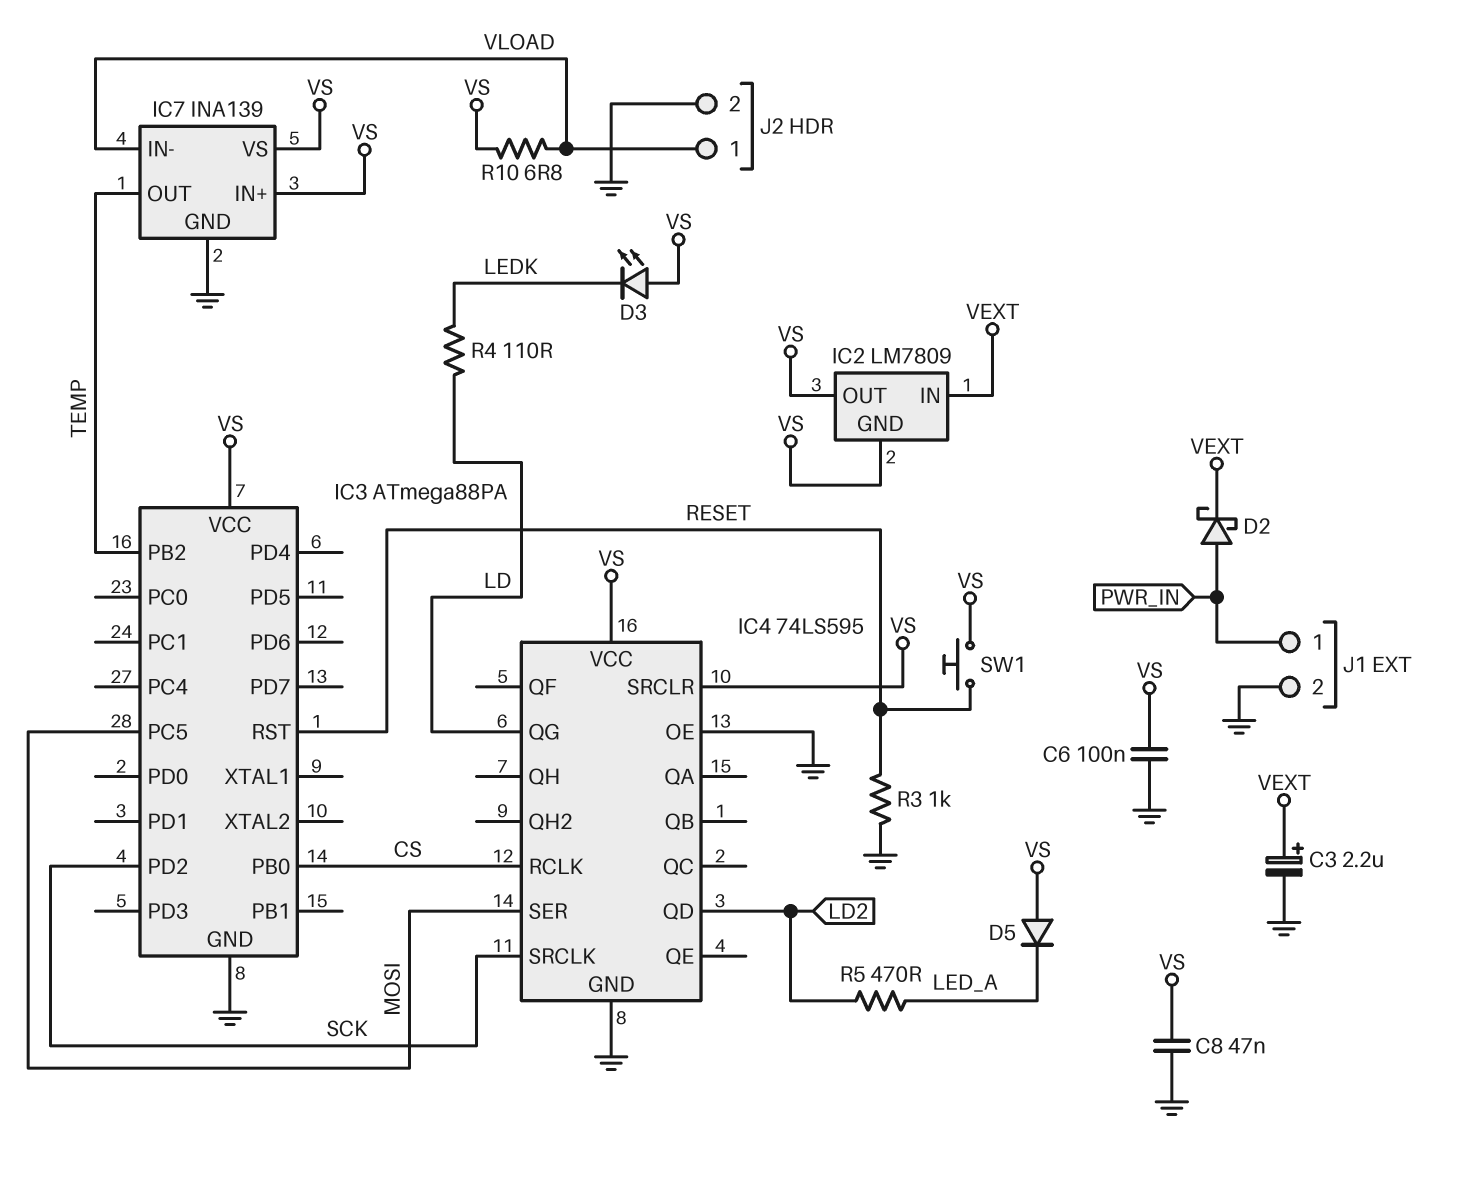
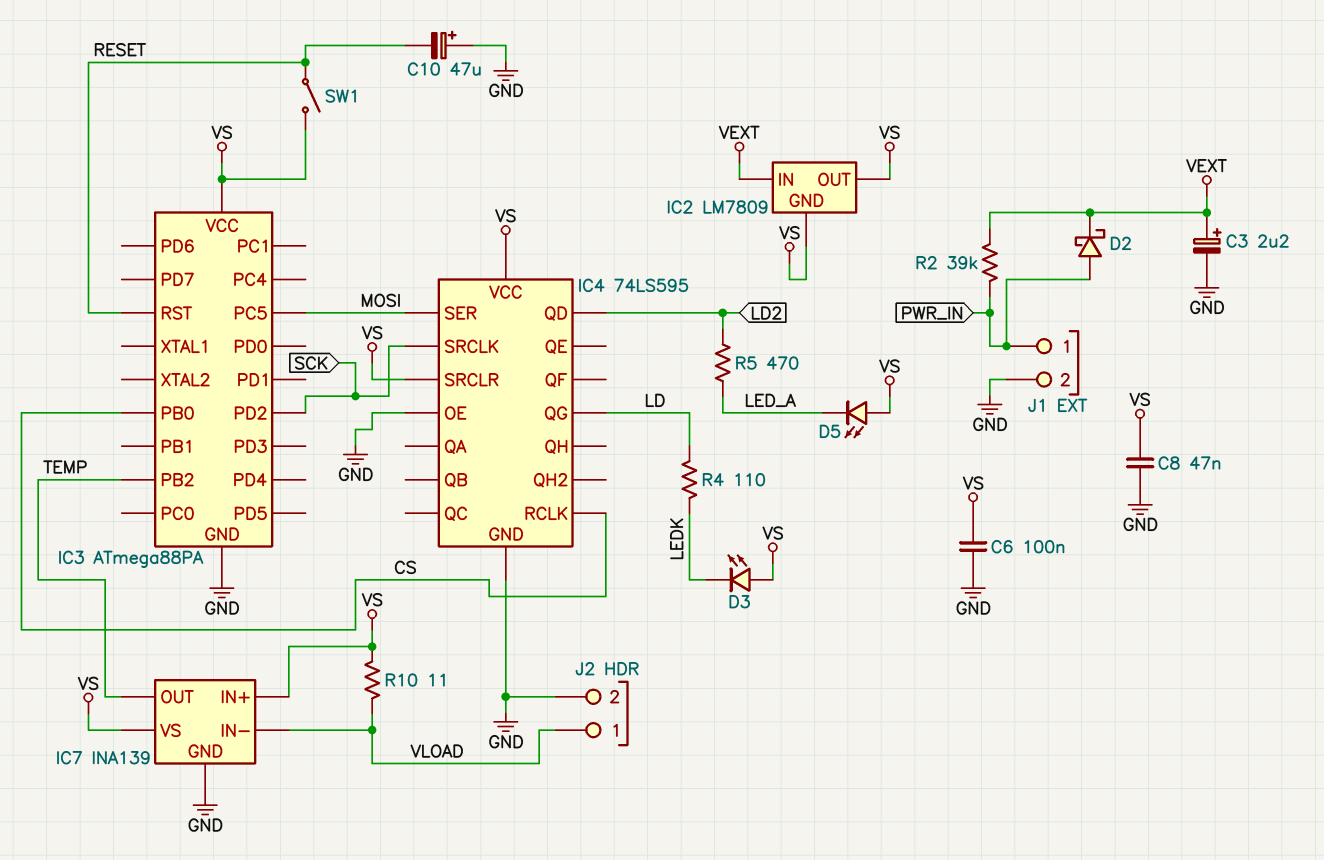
C10: none -> 47uF (plus GND, minus RESET)
D5: diode (A VS, K LED_A) -> LED (A VS, K LED_A)
R2: none -> 39k (PWR_IN, VEXT)
R3: 1k (GND, RESET) -> none
R10: 6.8 (VLOAD, VS) -> 11 (VLOAD, VS)
SW1: button (RESET, VS) -> switch (RESET, VS)

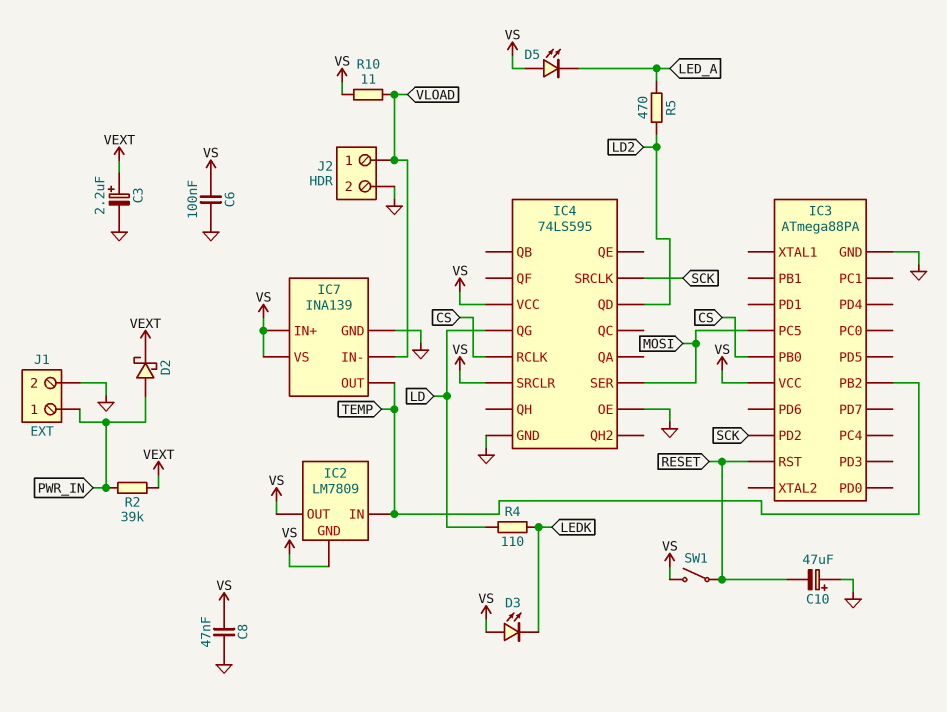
IC2 pin IN: VEXT -> TEMP

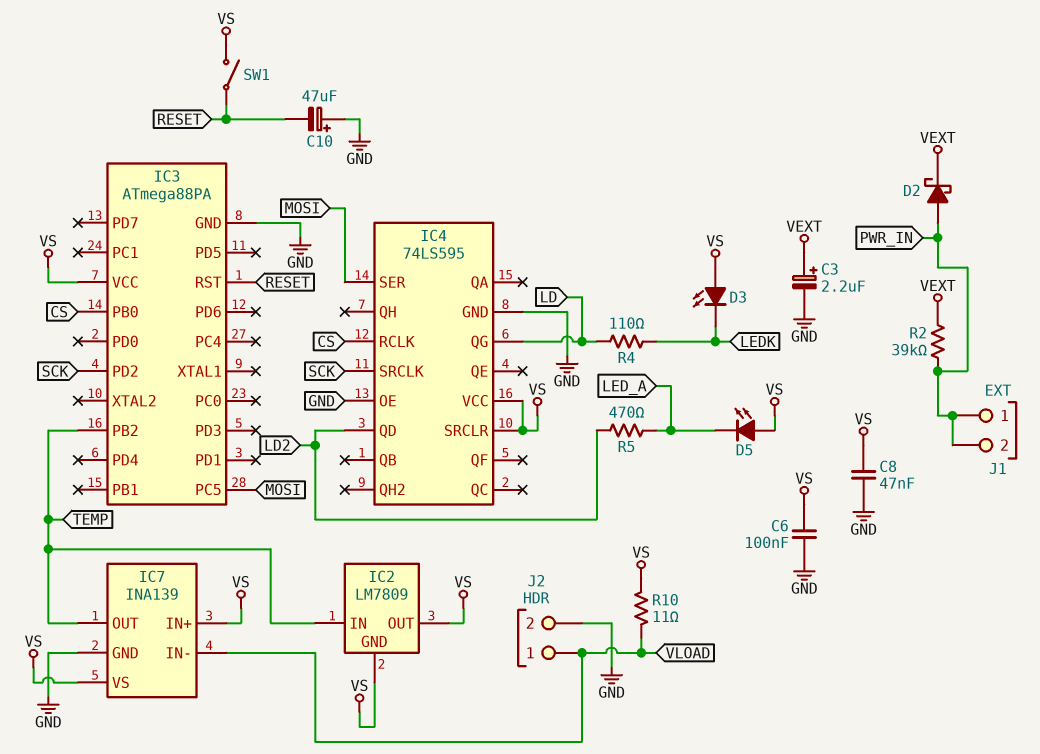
J1 pin 2: GND -> PWR_IN

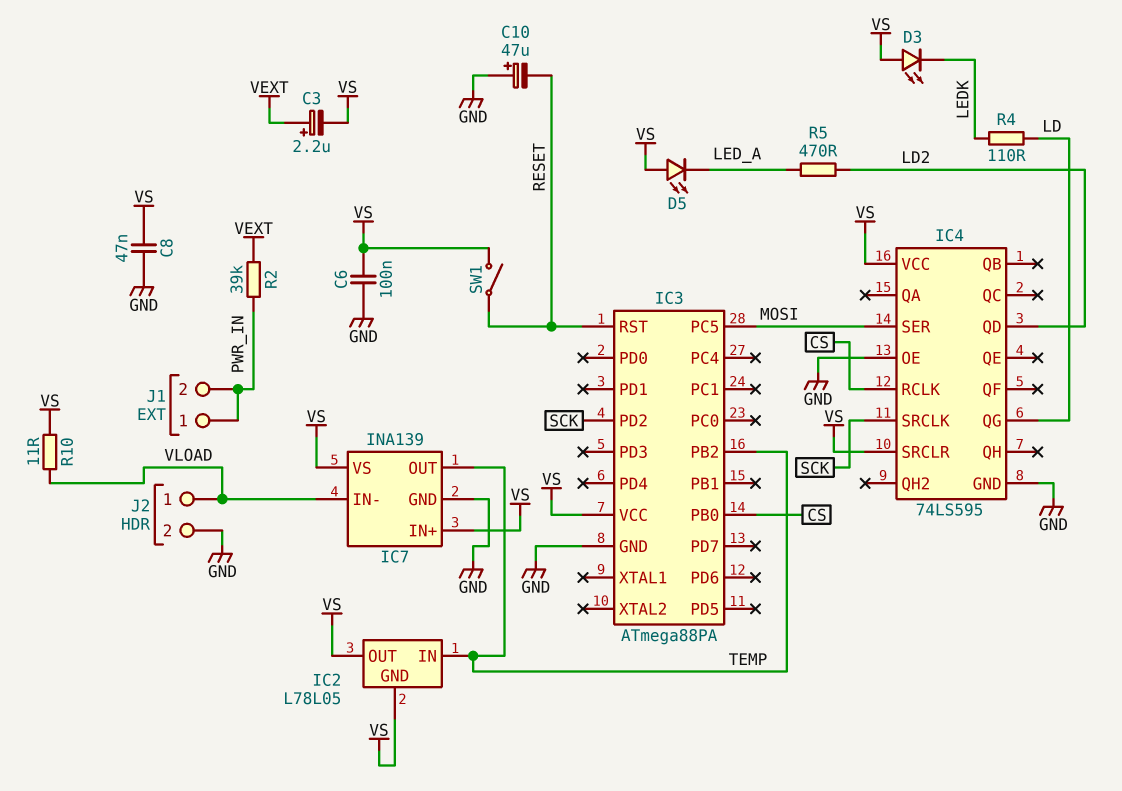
C3: 2.2uF (plus VEXT, minus GND) -> 2.2uF (plus VEXT, minus VS)
D2: schottky (A PWR_IN, K VEXT) -> none
IC2: LM7809 -> L78L05

